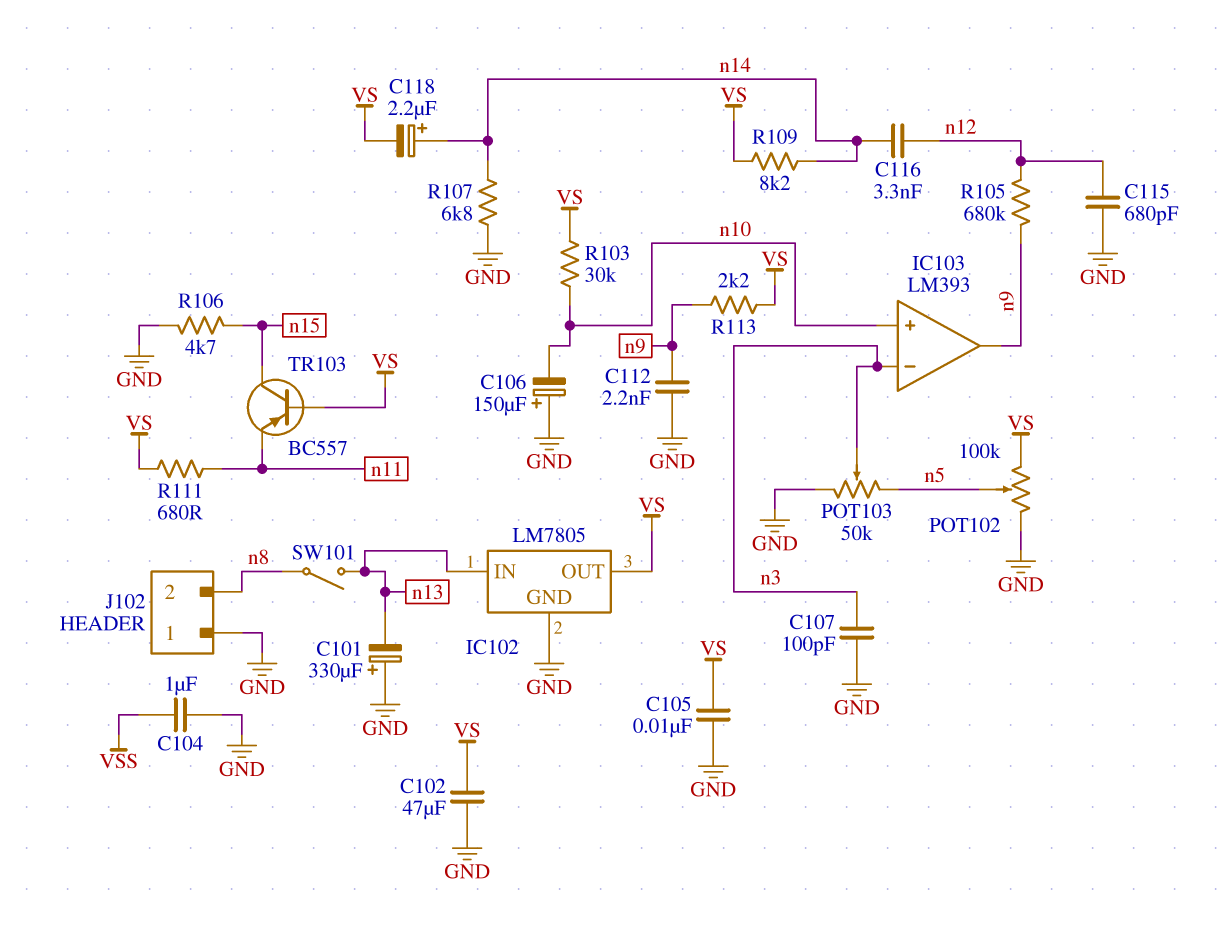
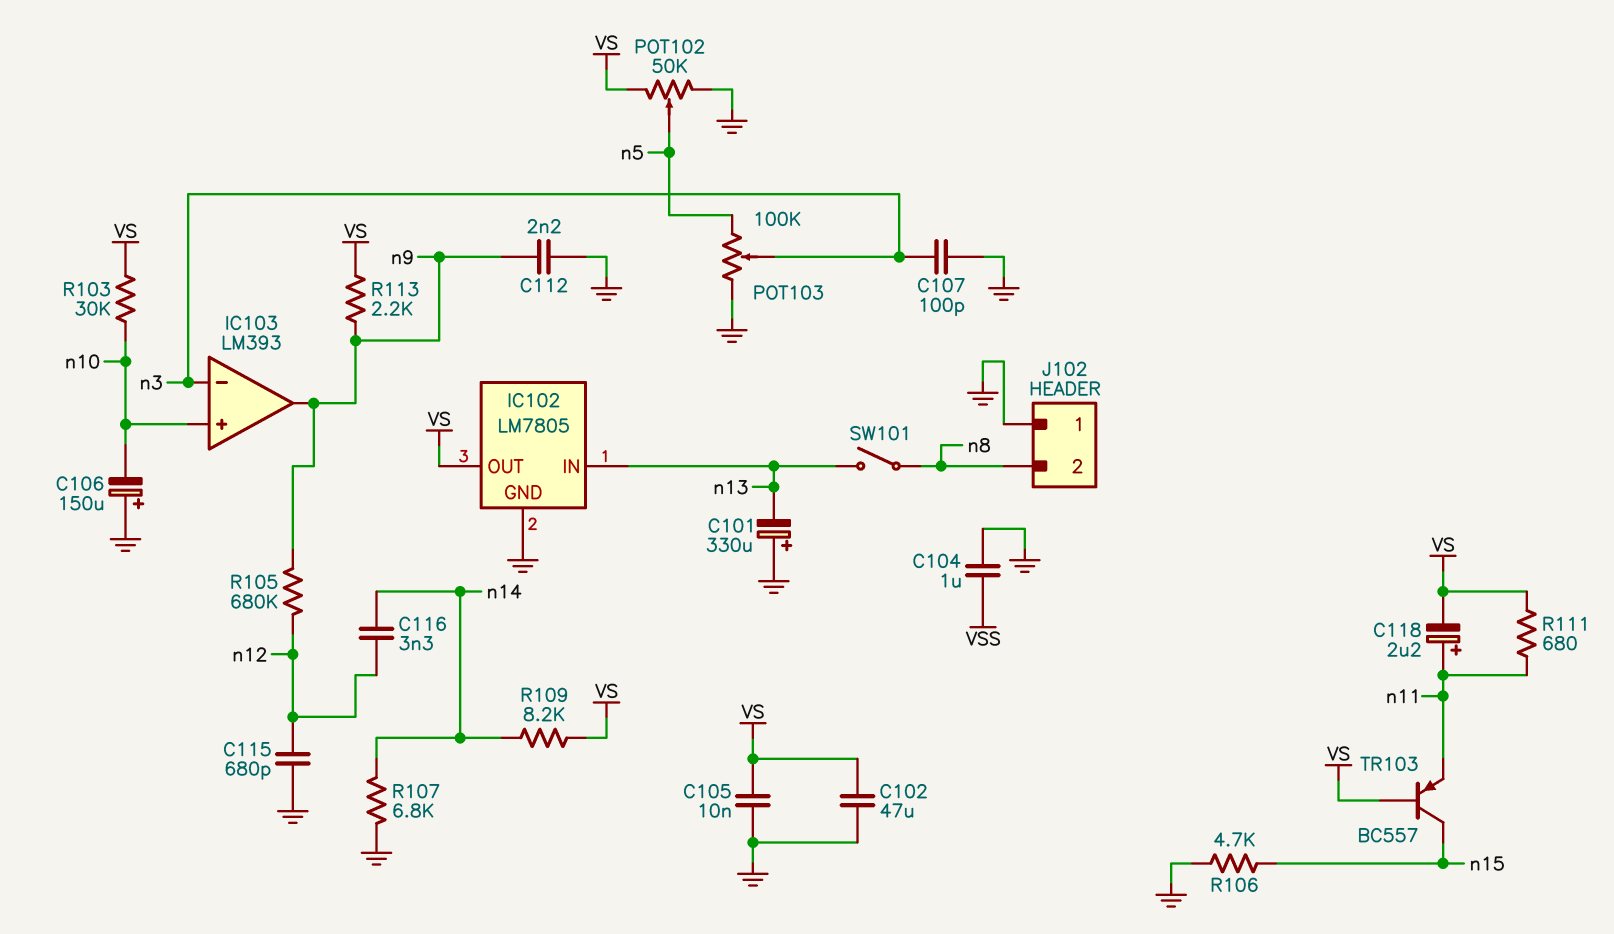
C118: 2.2uF (plus n14, minus VS) -> 2.2uF (plus n11, minus VS)
POT102: 100k (GND, VS, wiper n5) -> 50k (GND, VS, wiper n5)
POT103: 50k (GND, n5, wiper n3) -> 100k (GND, n5, wiper n3)

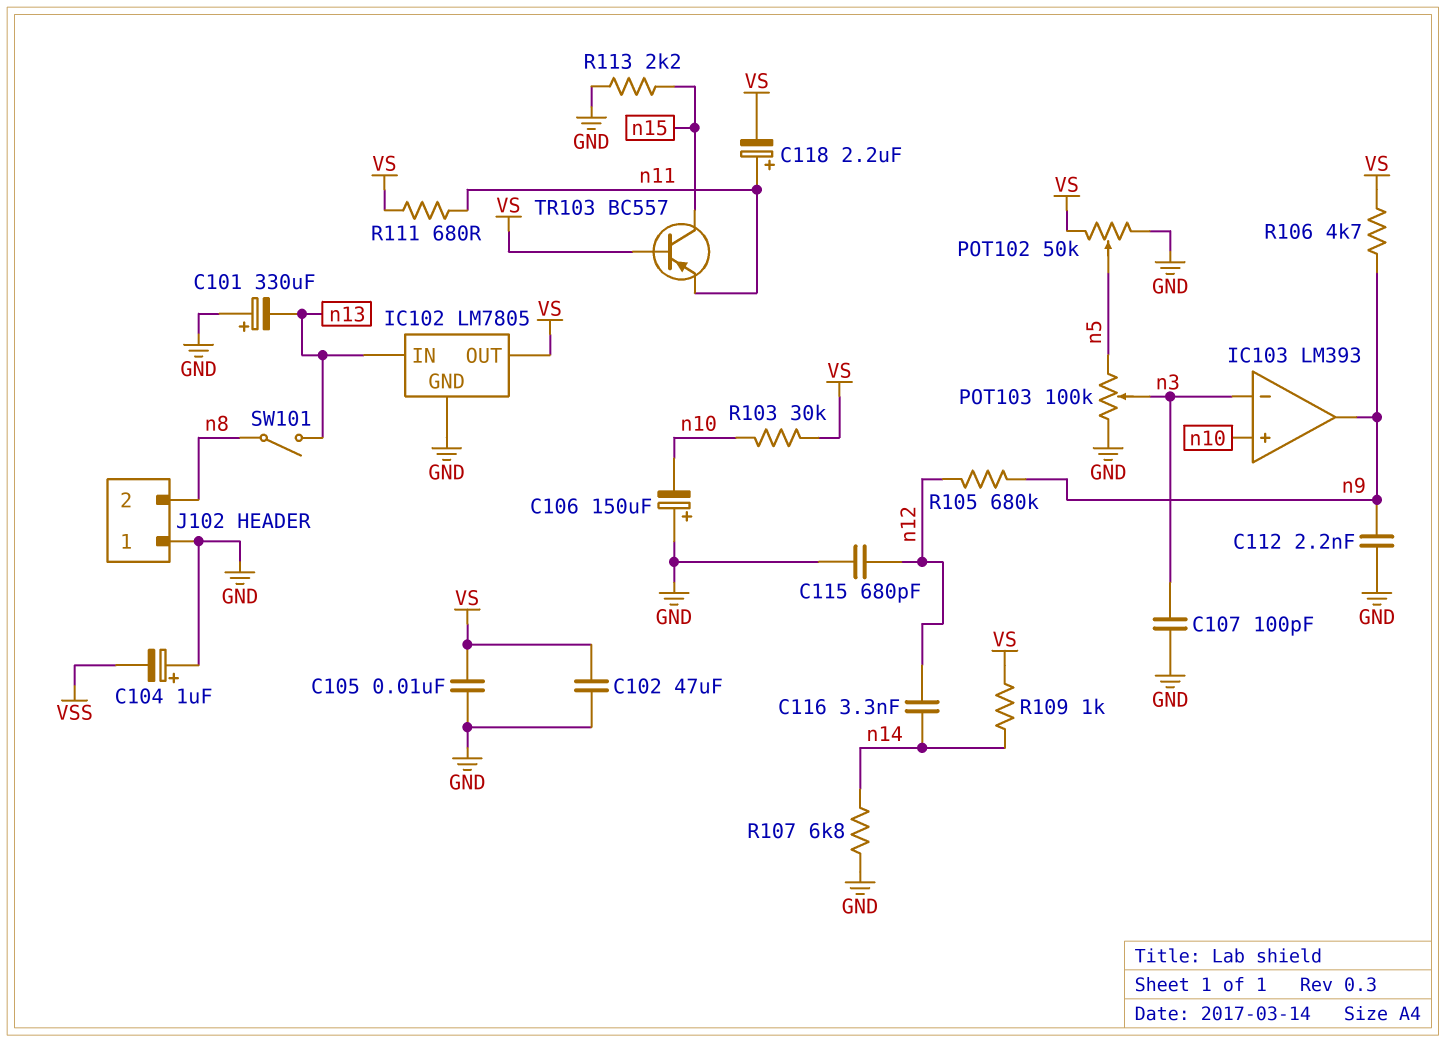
C104: 1uF (GND, VSS) -> 1uF (plus GND, minus VSS)
R106: 4.7k (GND, n15) -> 4.7k (VS, n9)
R109: 8.2k (VS, n14) -> 1k (VS, n14)
R113: 2.2k (VS, n9) -> 2.2k (GND, n15)

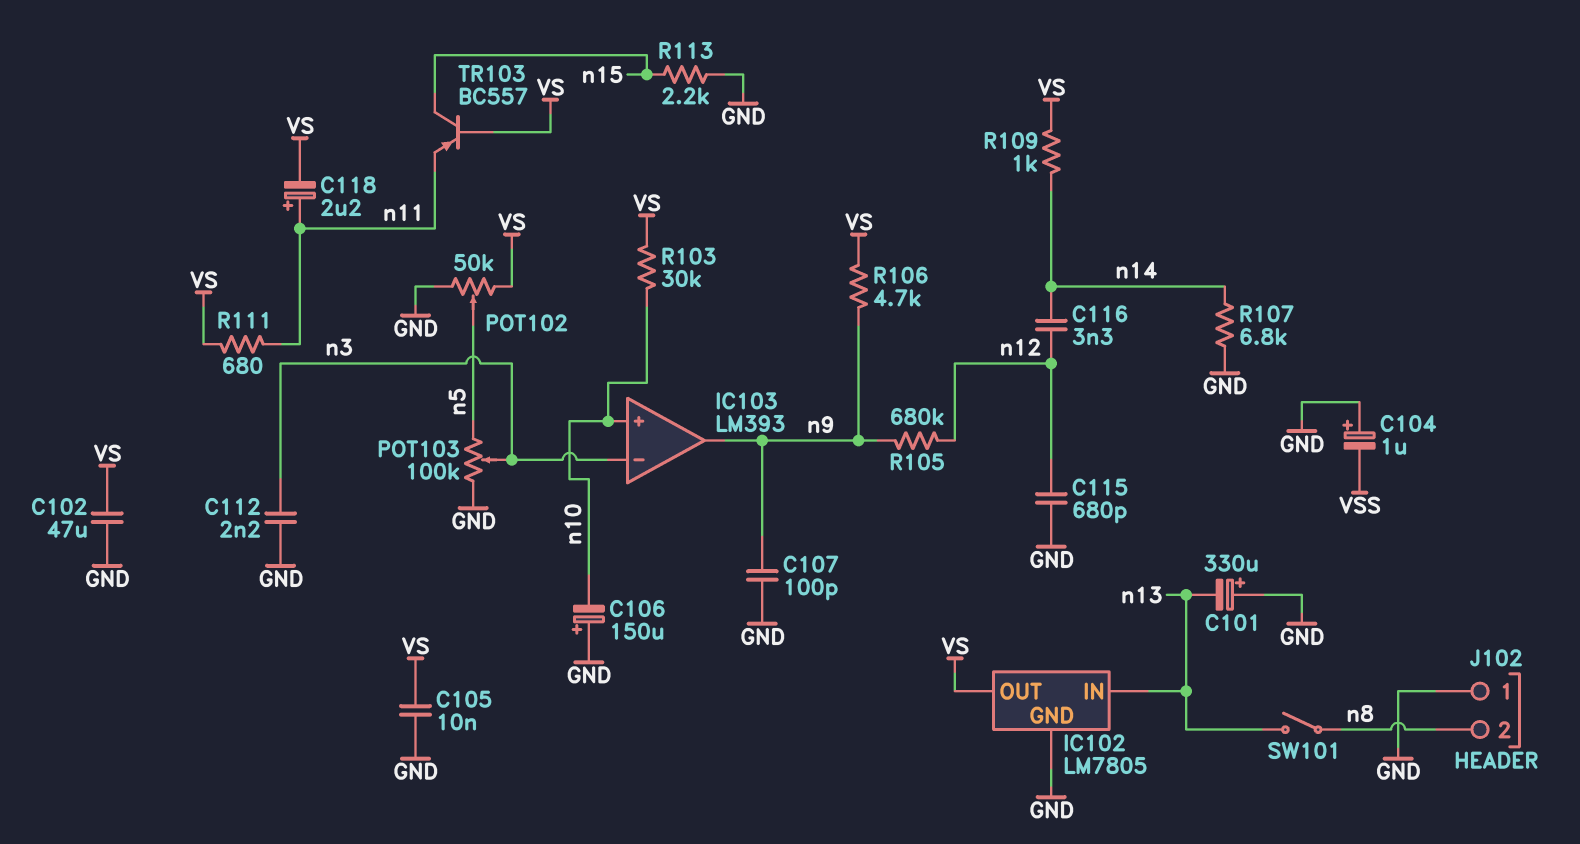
C107: 100pF (GND, n3) -> 100pF (GND, n9)
C112: 2.2nF (GND, n9) -> 2.2nF (GND, n3)

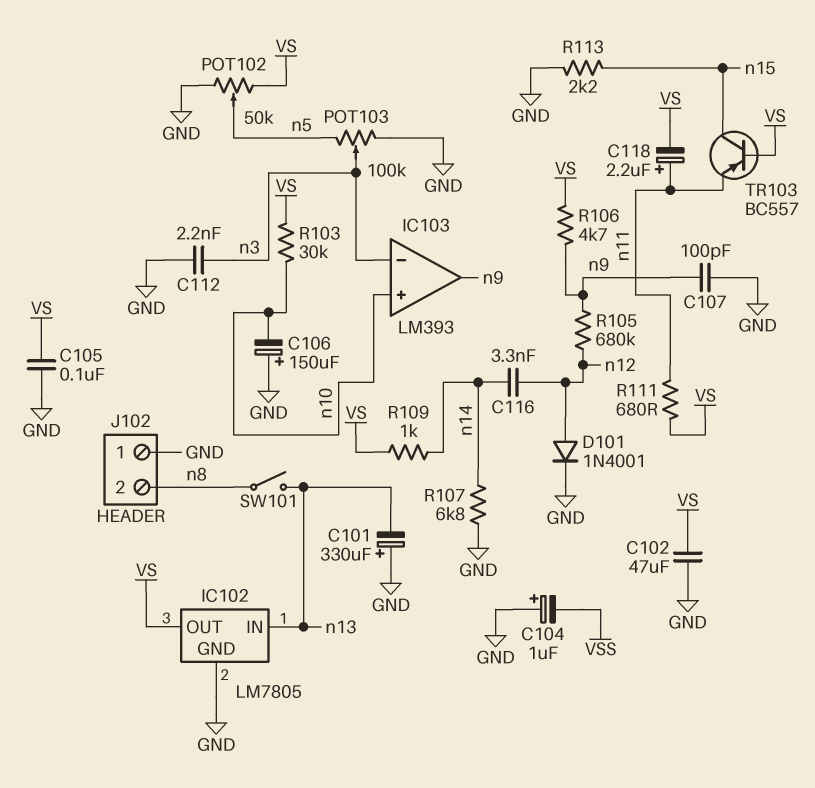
C105: 10nF (GND, VS) -> 100nF (GND, VS)
C115: 680pF (GND, n12) -> none
D101: none -> diode 1N4001 (A n12, K GND)

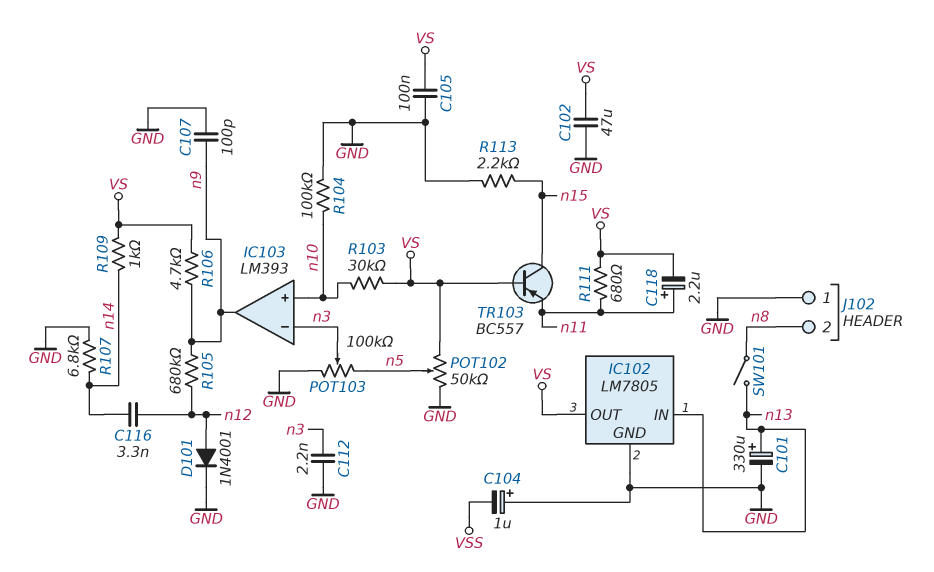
C101: 330uF (plus GND, minus n13) -> 330uF (plus n13, minus GND)
C106: 150uF (plus GND, minus n10) -> none
R104: none -> 100k (GND, n10)

